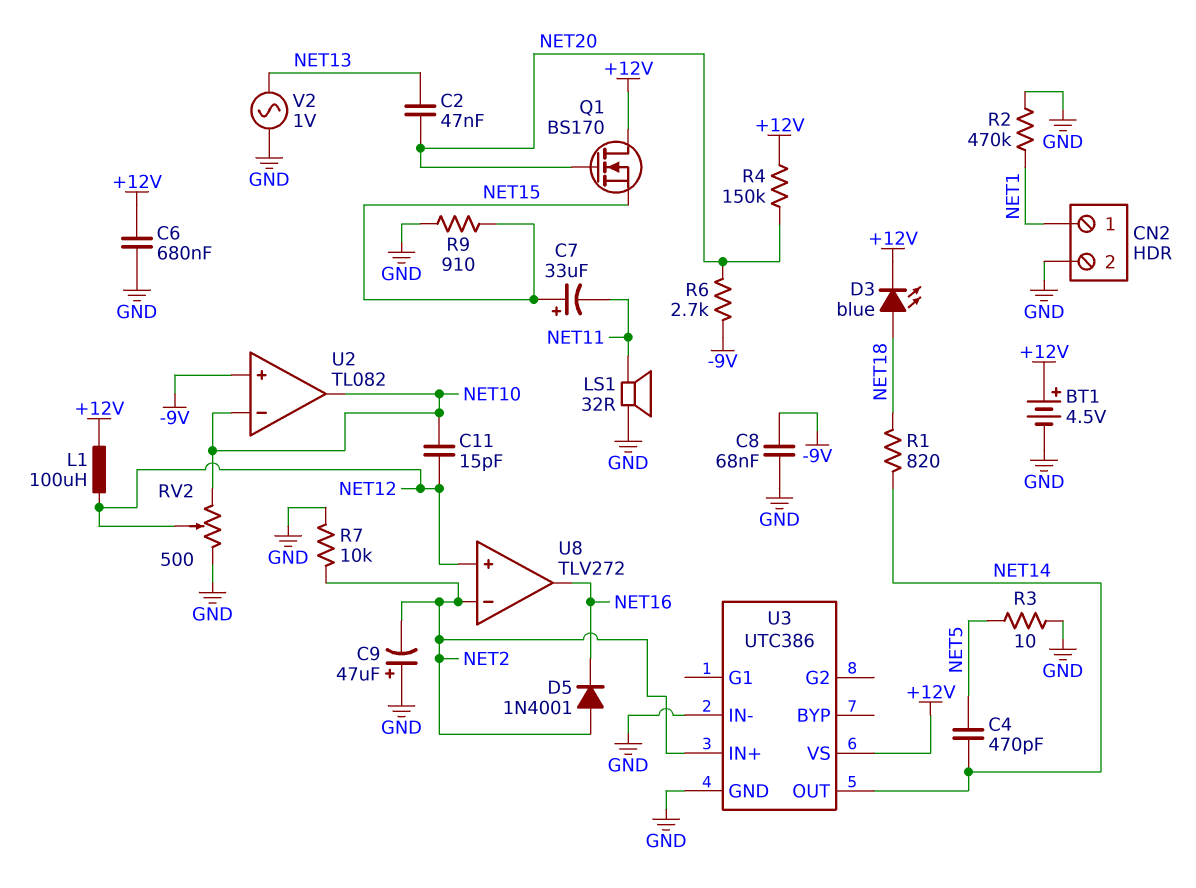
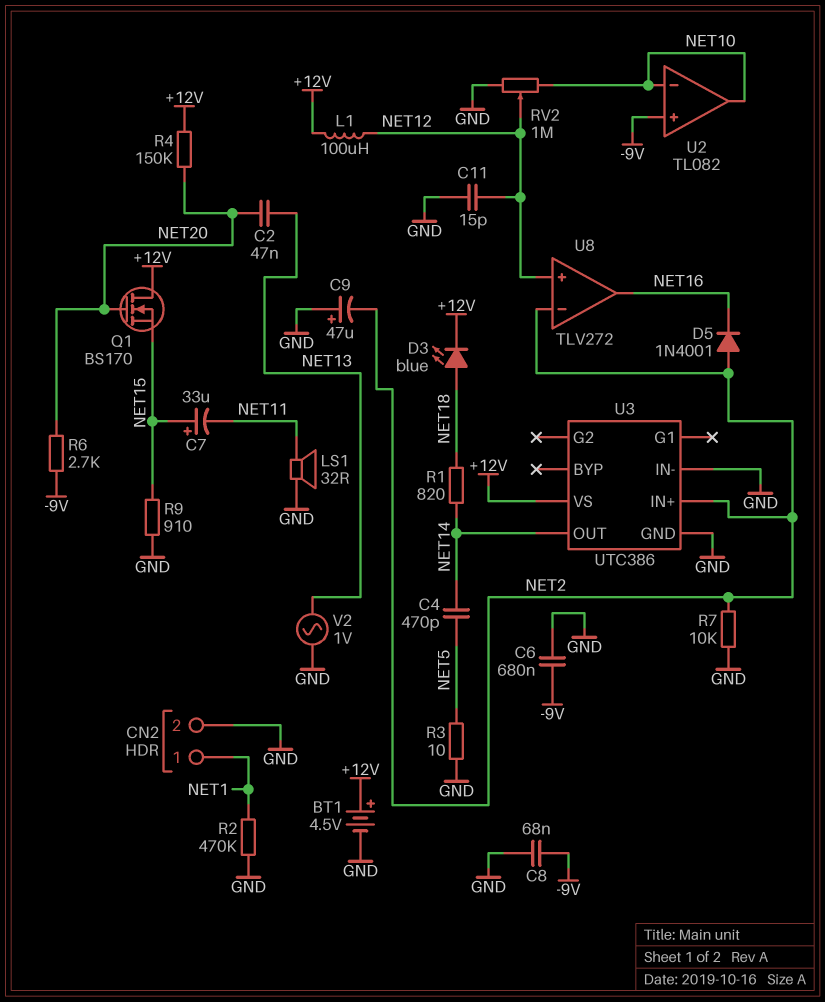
C6: 680nF (+12V, GND) -> 680nF (-9V, GND)
C11: 15pF (NET10, NET12) -> 15pF (GND, NET12)
RV2: 500 (GND, NET10, wiper NET12) -> 1M (GND, NET10, wiper NET12)

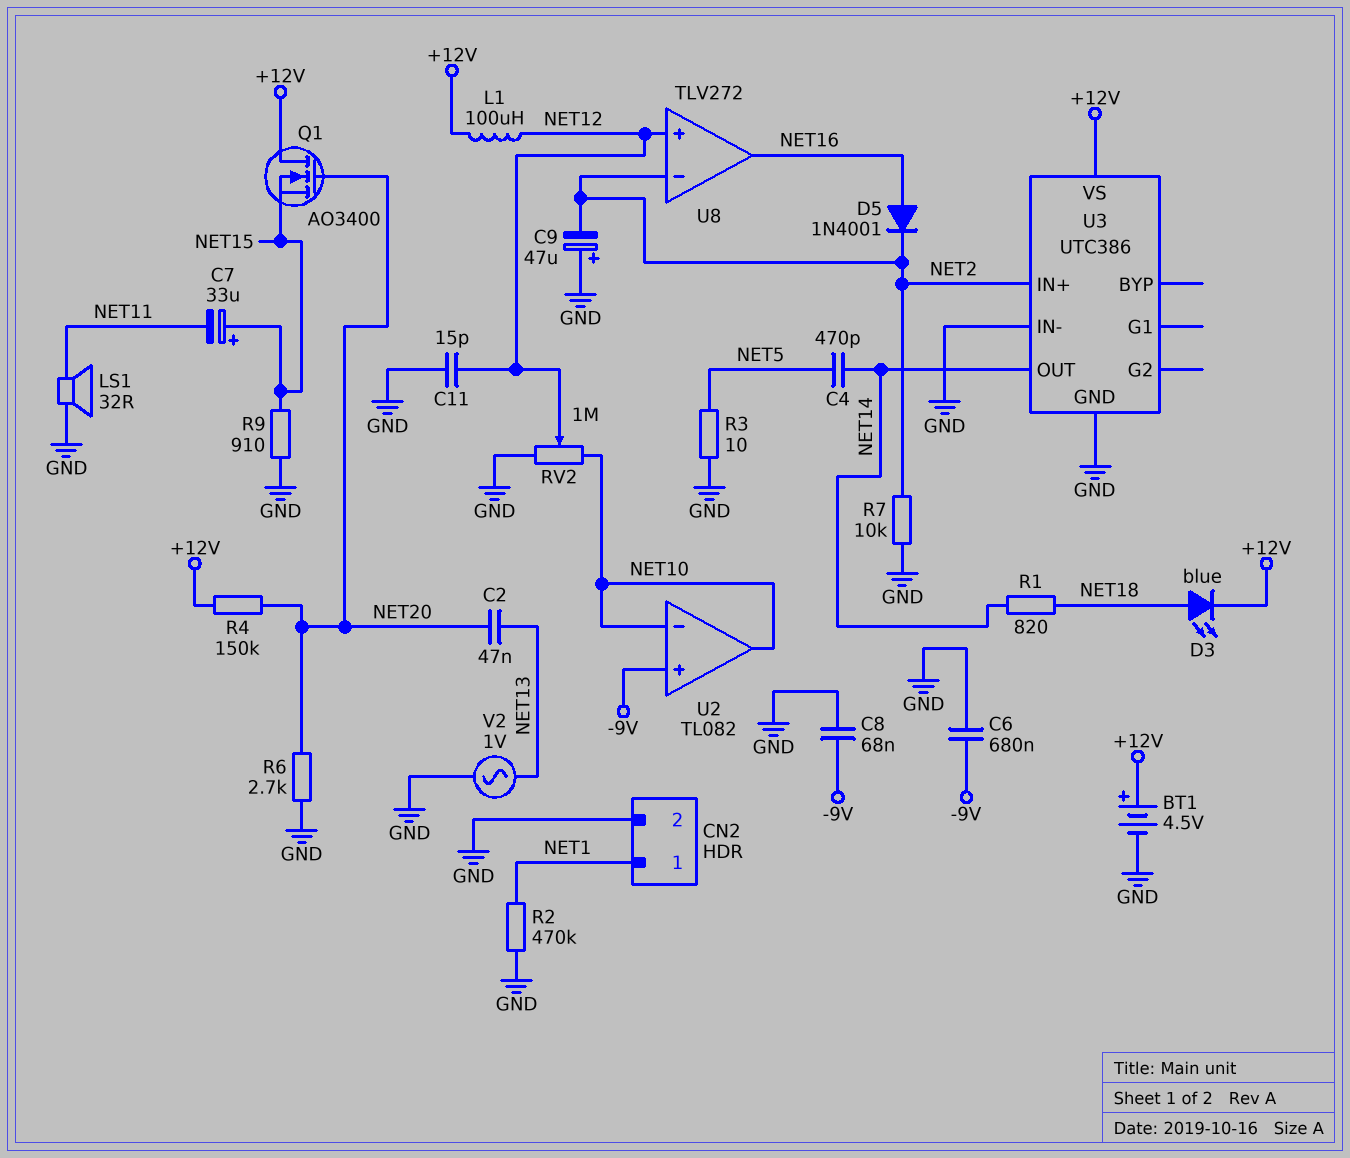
D5: diode 1N4001 (A NET2, K NET16) -> diode 1N4001 (A NET16, K NET2)
Q1: NMOS BS170 (G NET20, D +12V, S NET15) -> NMOS AO3400 (G NET20, D +12V, S NET15)
R6: 2.7k (-9V, NET20) -> 2.7k (GND, NET20)

